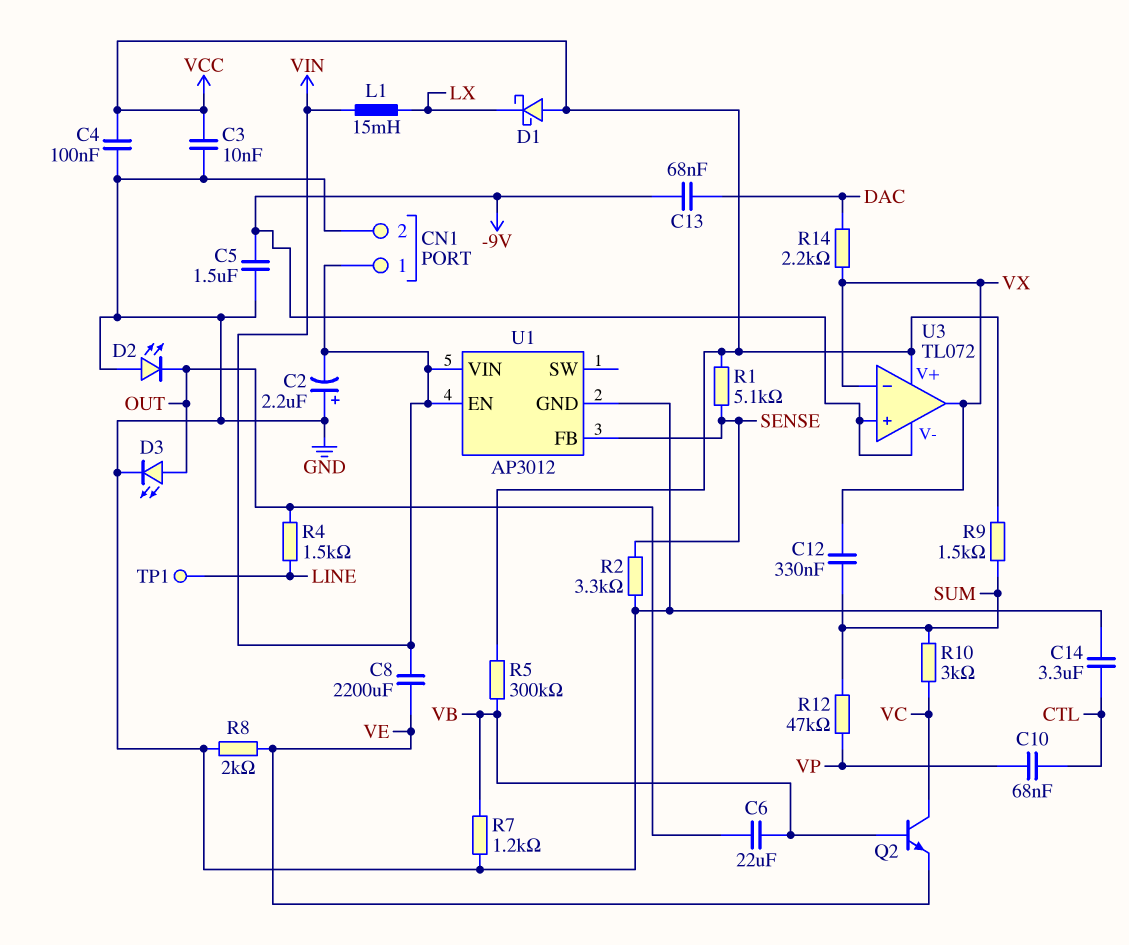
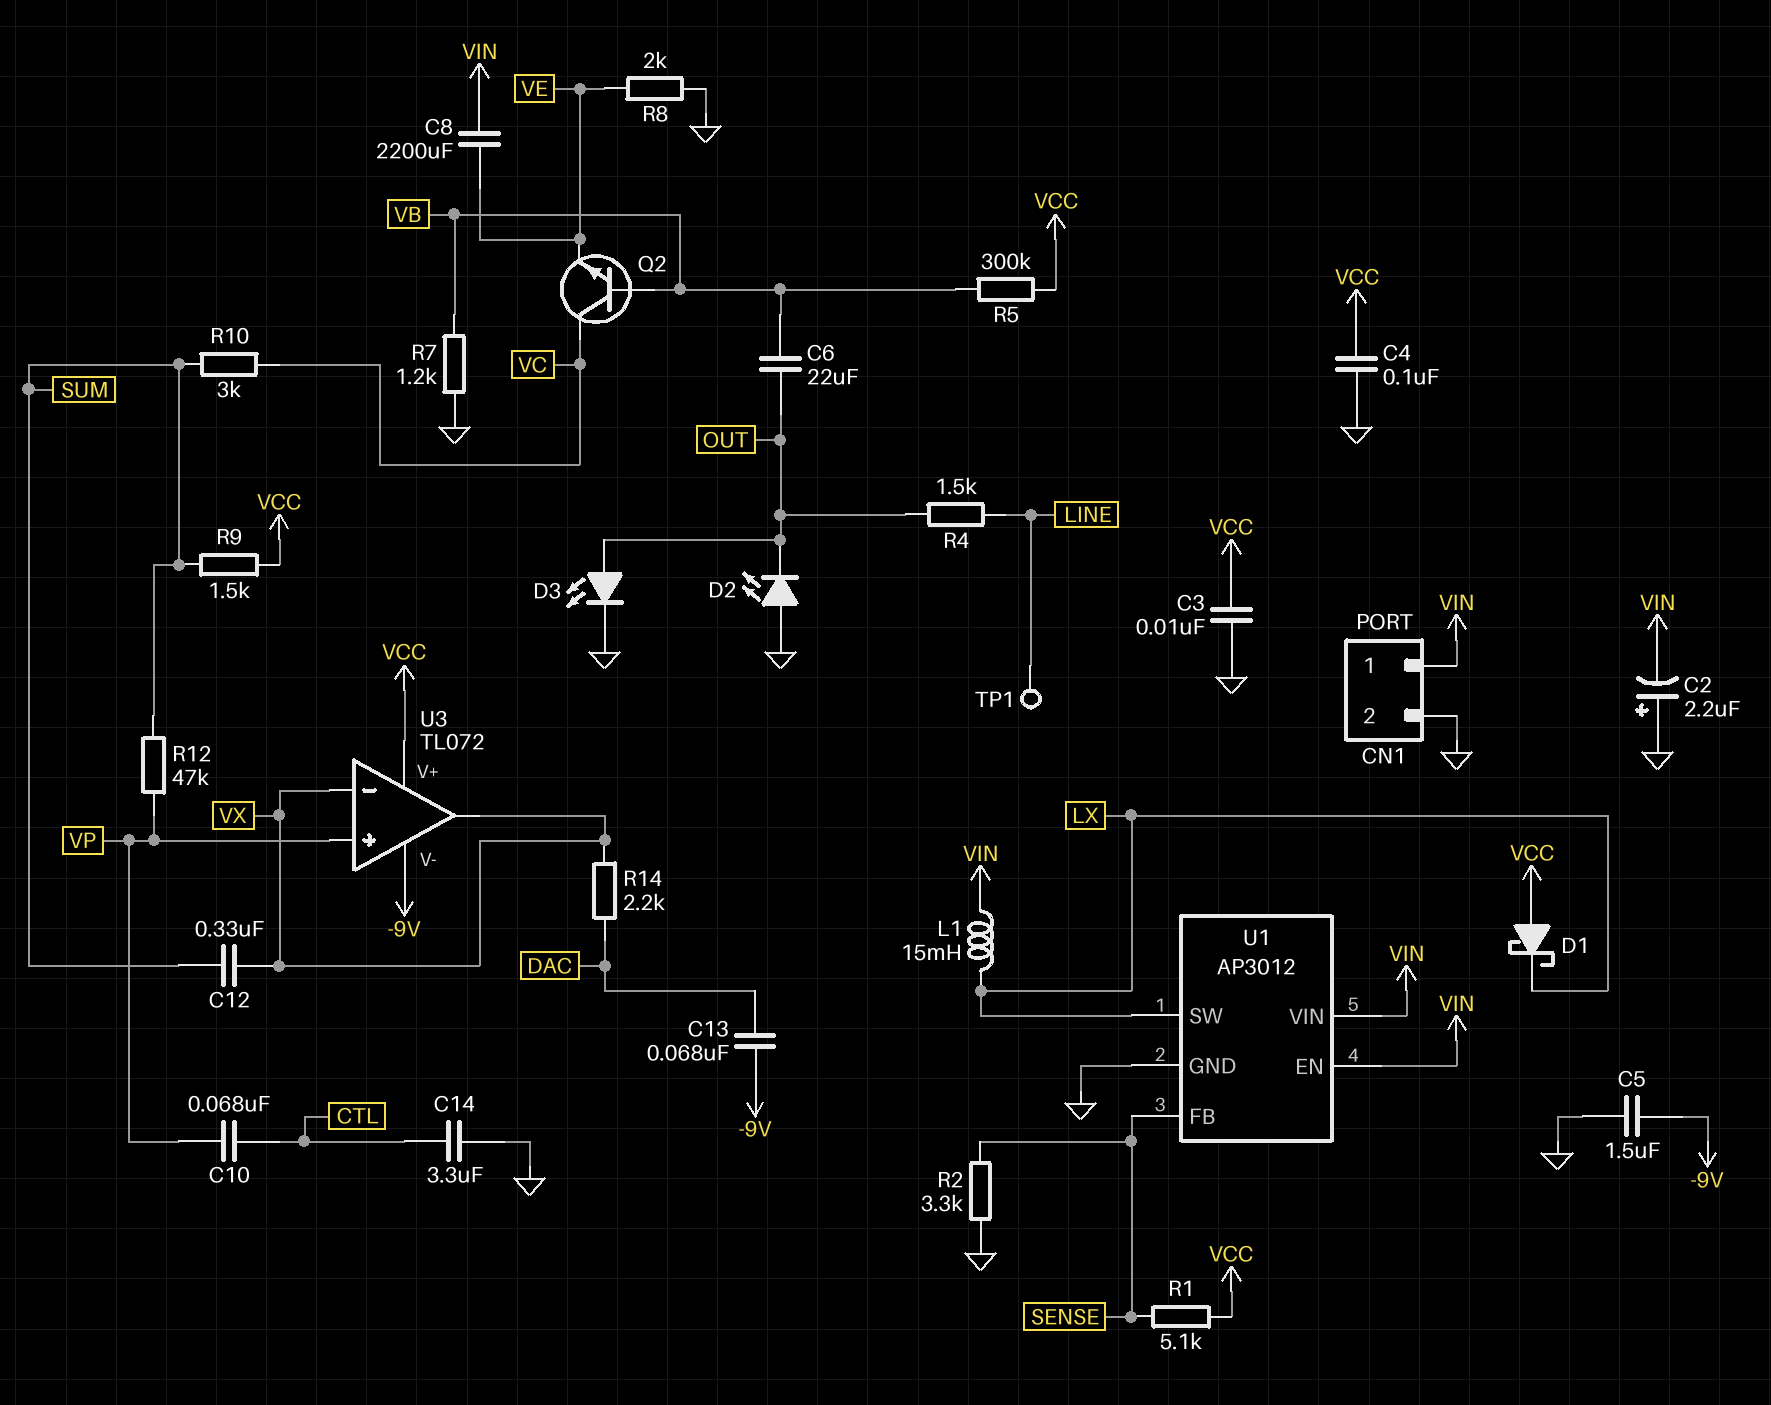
U1 pin SW: none -> LX
U3 pin in+: -9V -> VP

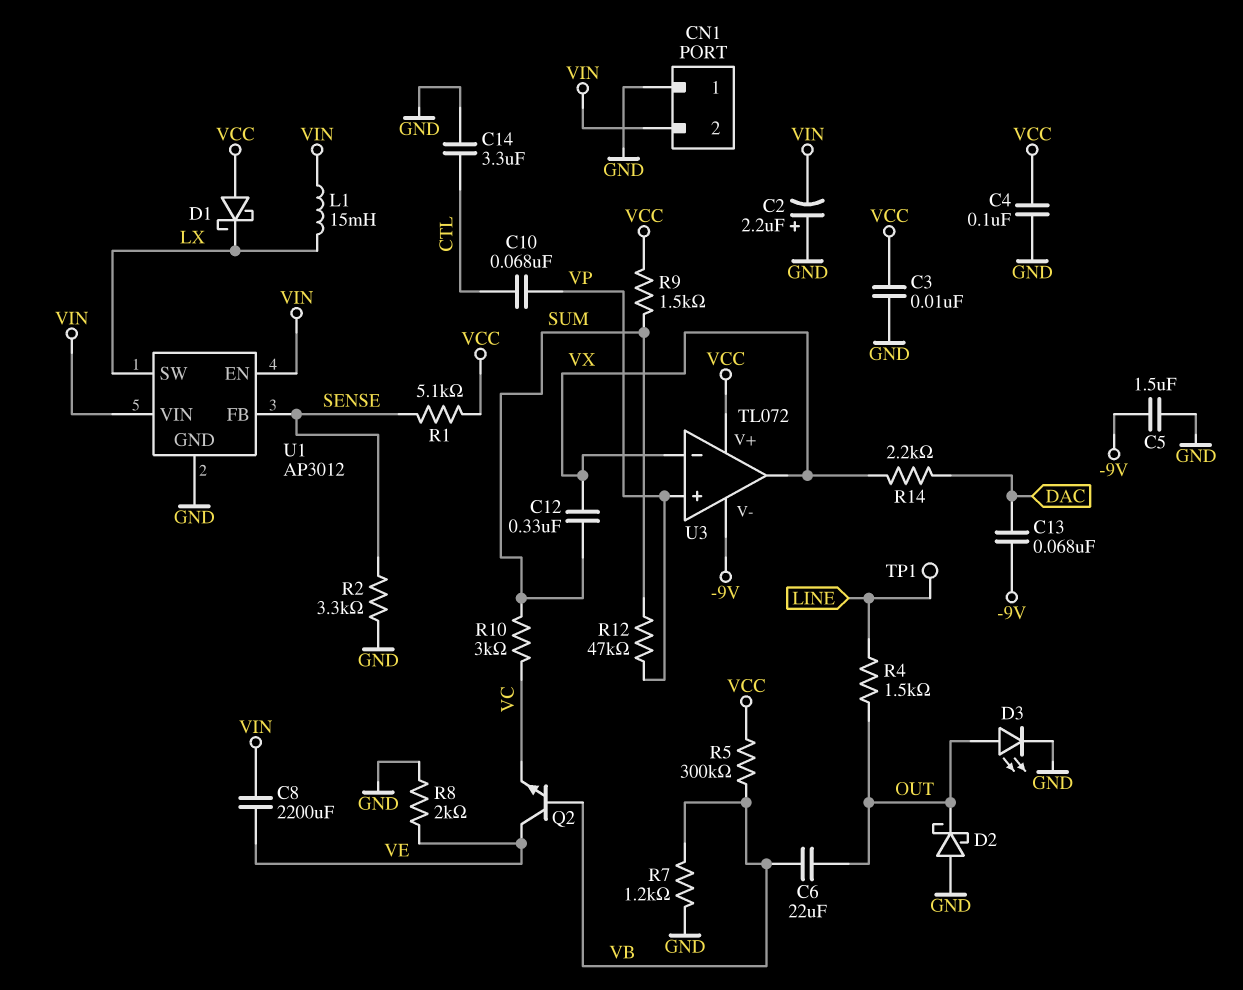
CN1 pin 1: VIN -> GND
CN1 pin 2: GND -> VIN
D2: LED (A GND, K OUT) -> schottky (A GND, K OUT)
Q2: NPN (B VB, C VC, E VE) -> NPN (B VB, C VE, E VC)

